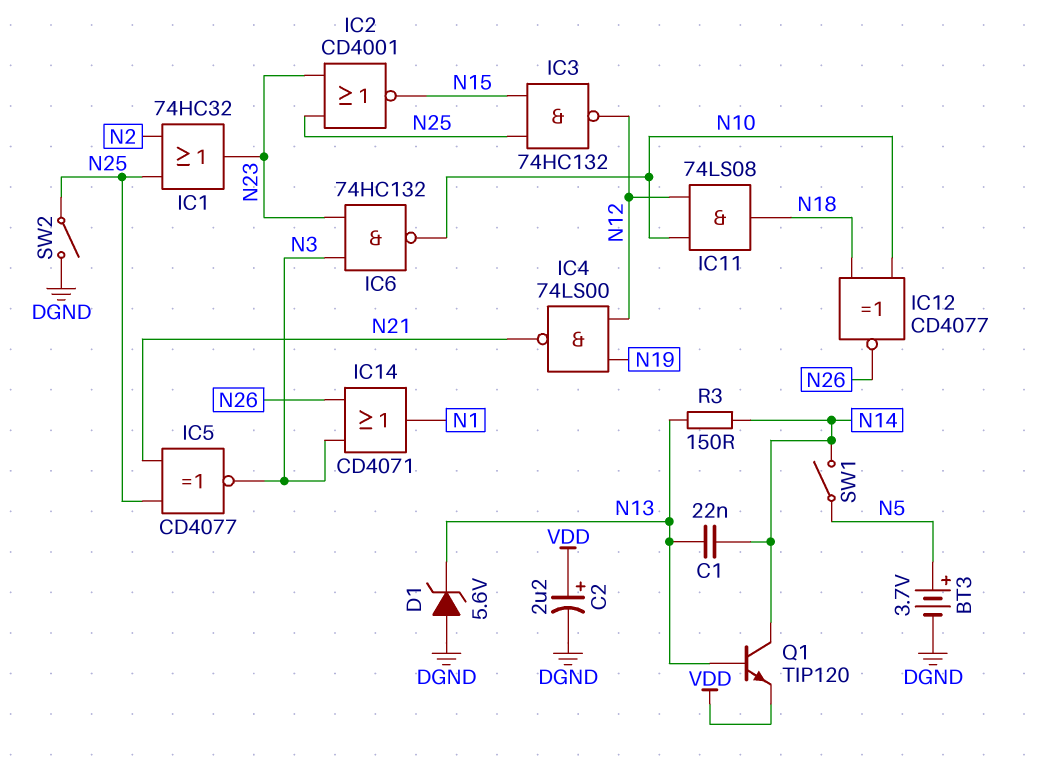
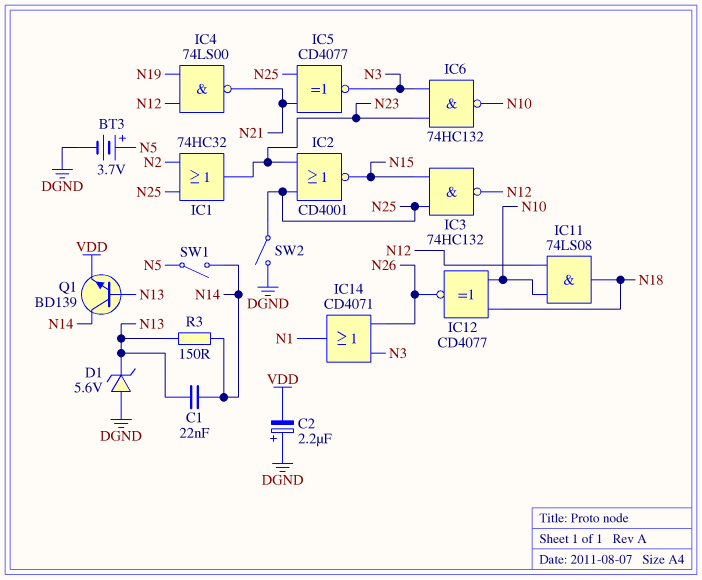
C2: 2.2uF (plus VDD, minus DGND) -> 2.2uF (plus DGND, minus VDD)
Q1: NPN TIP120 (B N13, C N14, E VDD) -> NPN BD139 (B N13, C N14, E VDD)

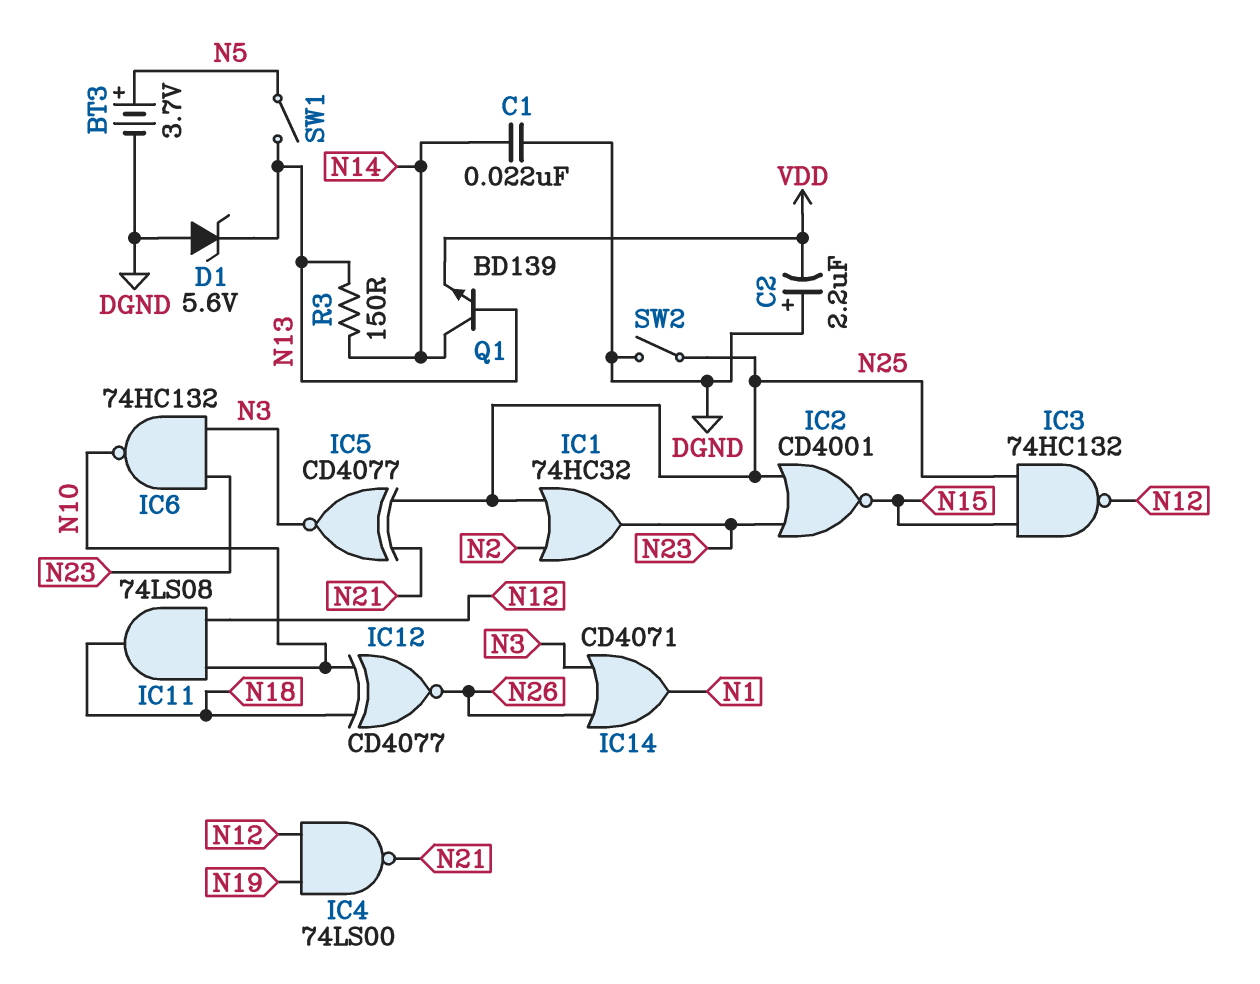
C1: 22nF (N13, N14) -> 22nF (DGND, N14)
SW1: switch (N5, N14) -> switch (N5, N13)

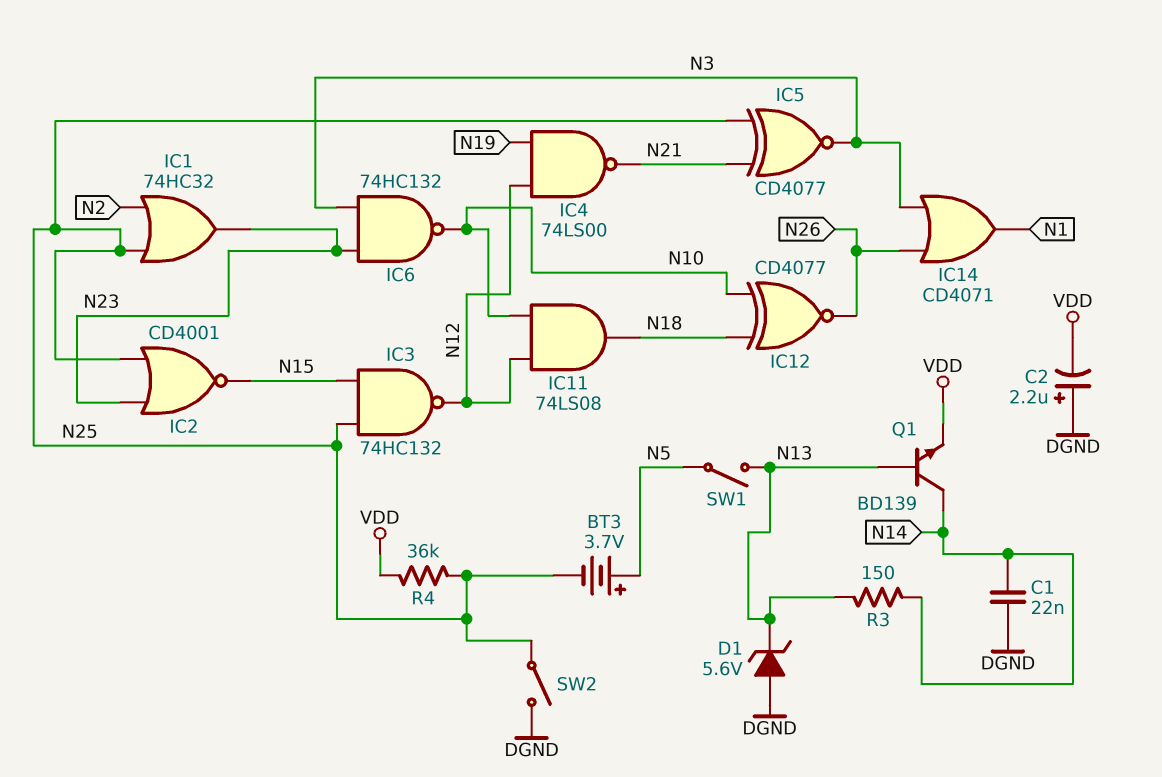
BT3: 3.7V (plus N5, minus DGND) -> 3.7V (plus N5, minus N25)
R4: none -> 36k (N25, VDD)

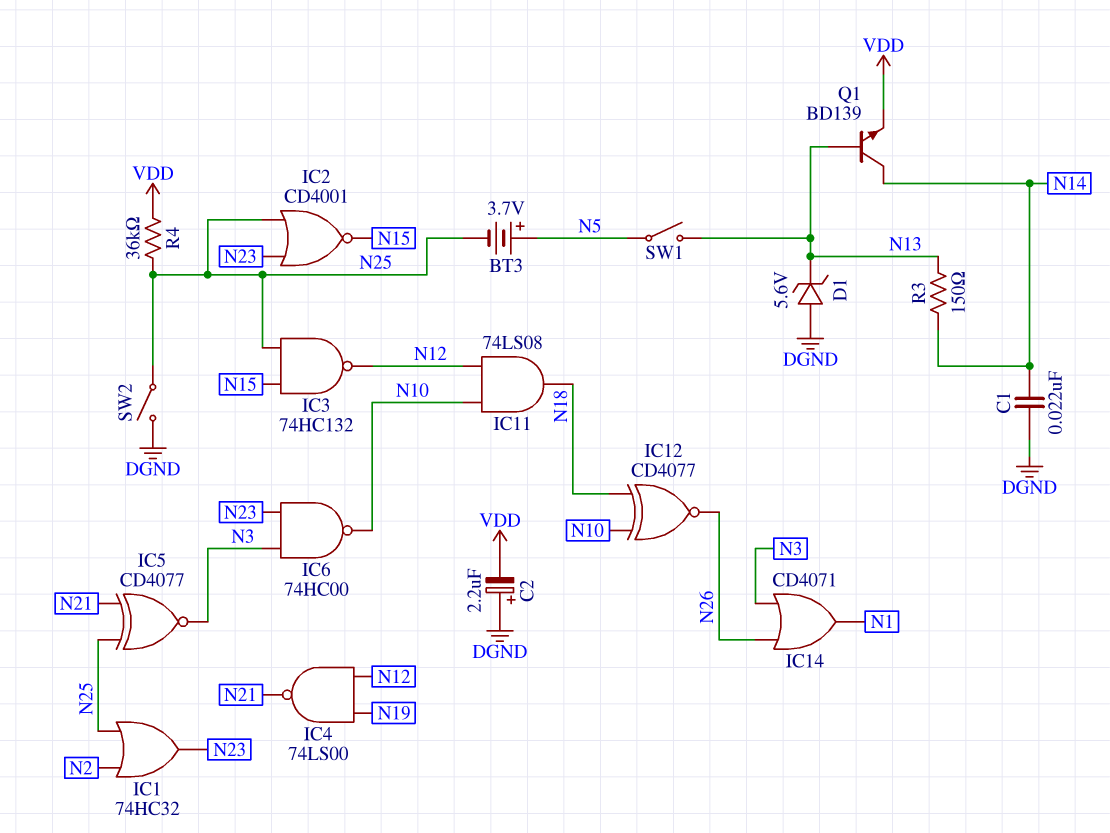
IC6: NAND 74HC132 (in N3, in N23, out N10) -> NAND 74HC00 (in N3, in N23, out N10)

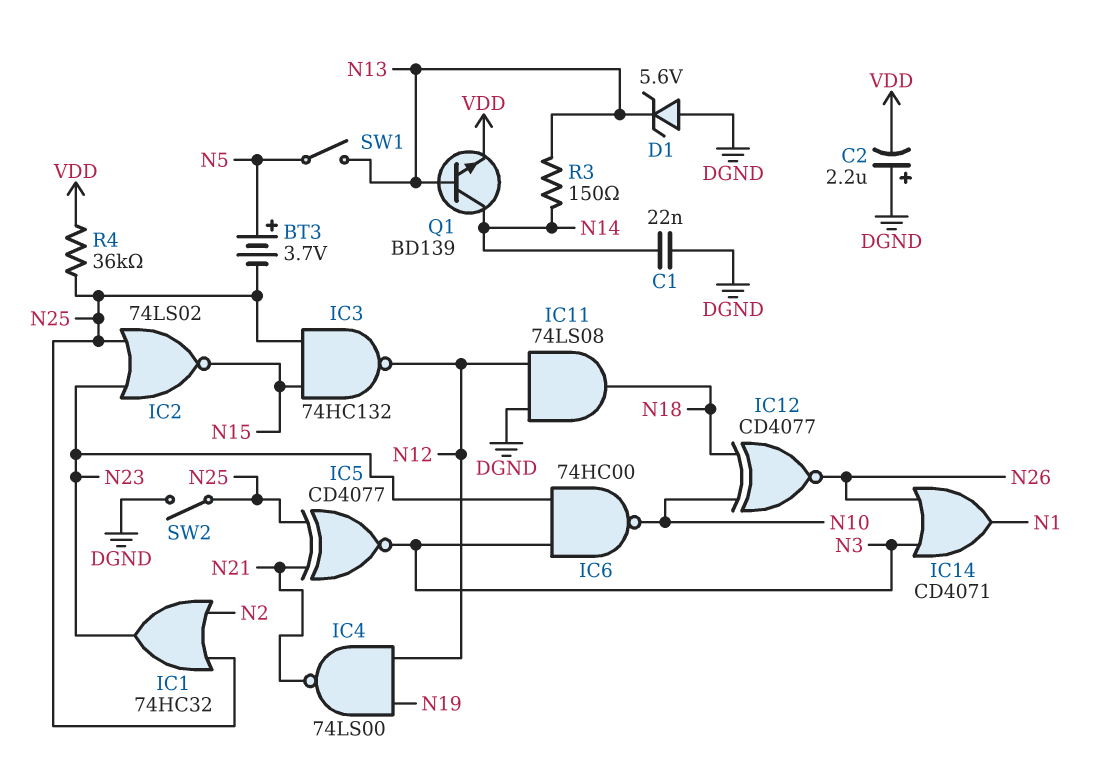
IC2: NOR CD4001 (in N23, in N25, out N15) -> NOR 74LS02 (in N23, in N25, out N15)
IC11: AND 74LS08 (in N10, in N12, out N18) -> AND 74LS08 (in DGND, in N12, out N18)

